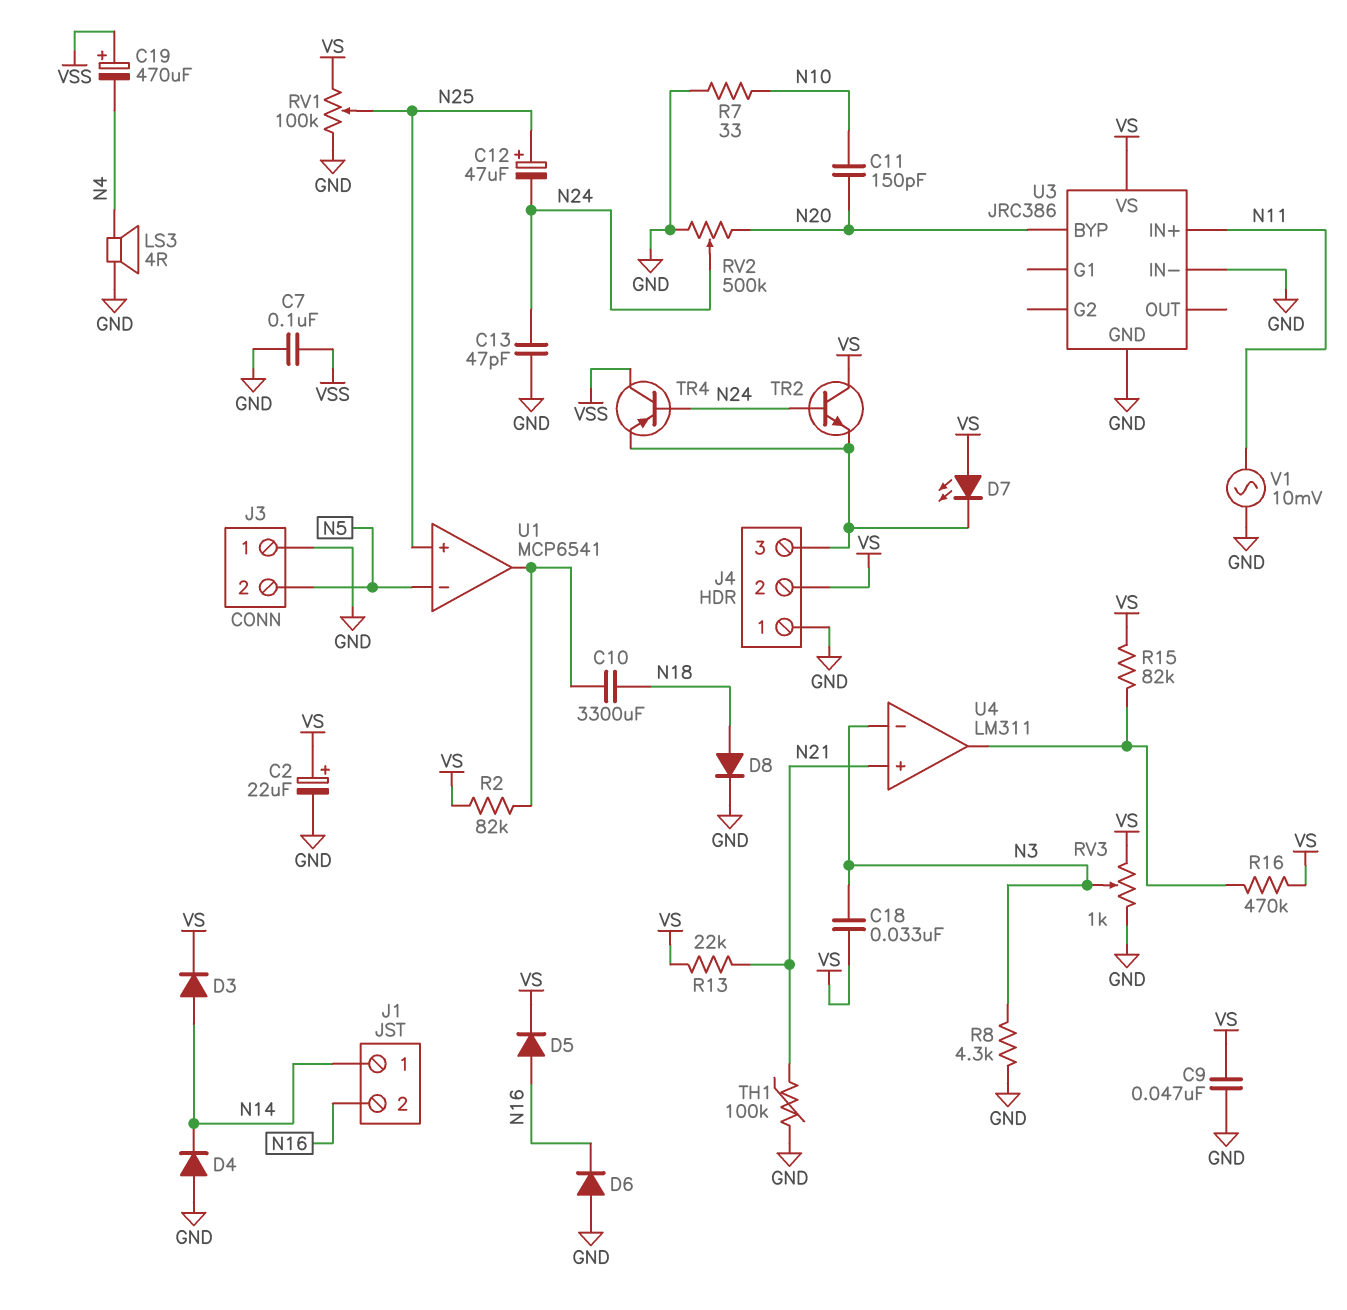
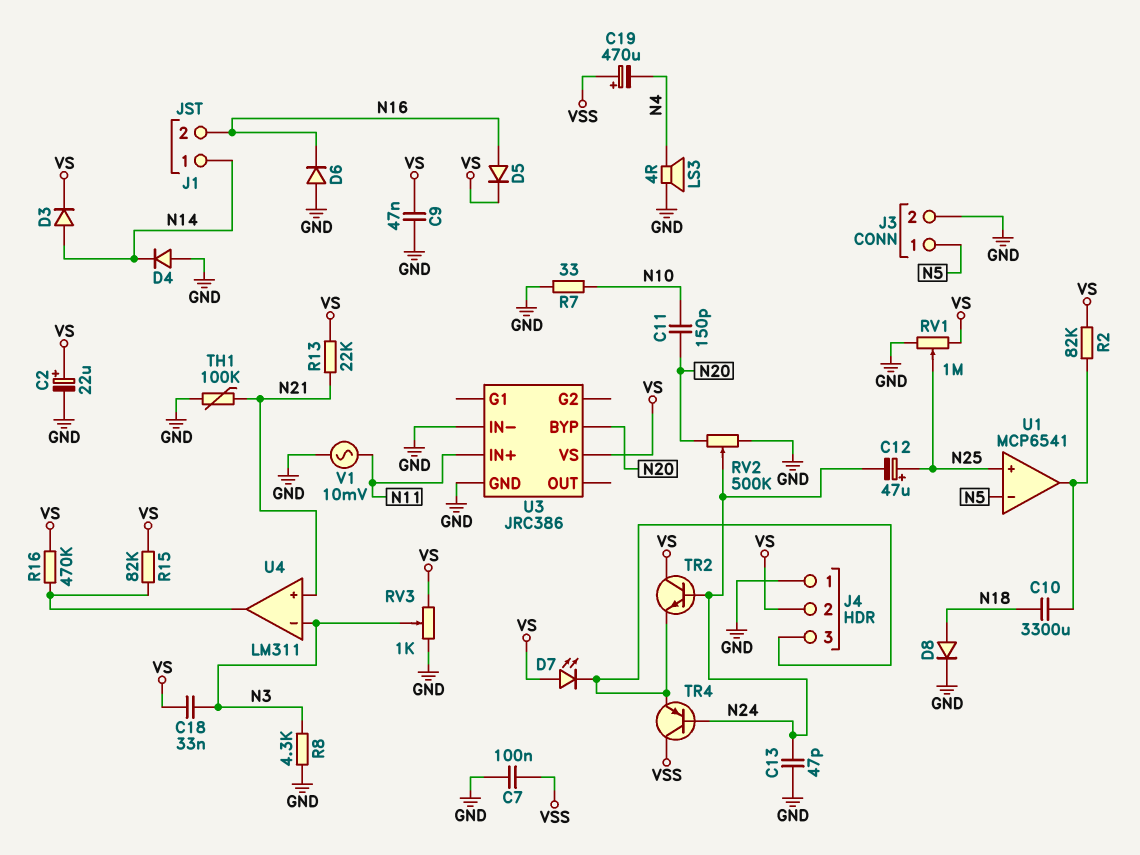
J3 pin 1: GND -> N5
J3 pin 2: N5 -> GND
RV1: 100k (GND, VS, wiper N25) -> 1M (GND, VS, wiper N25)

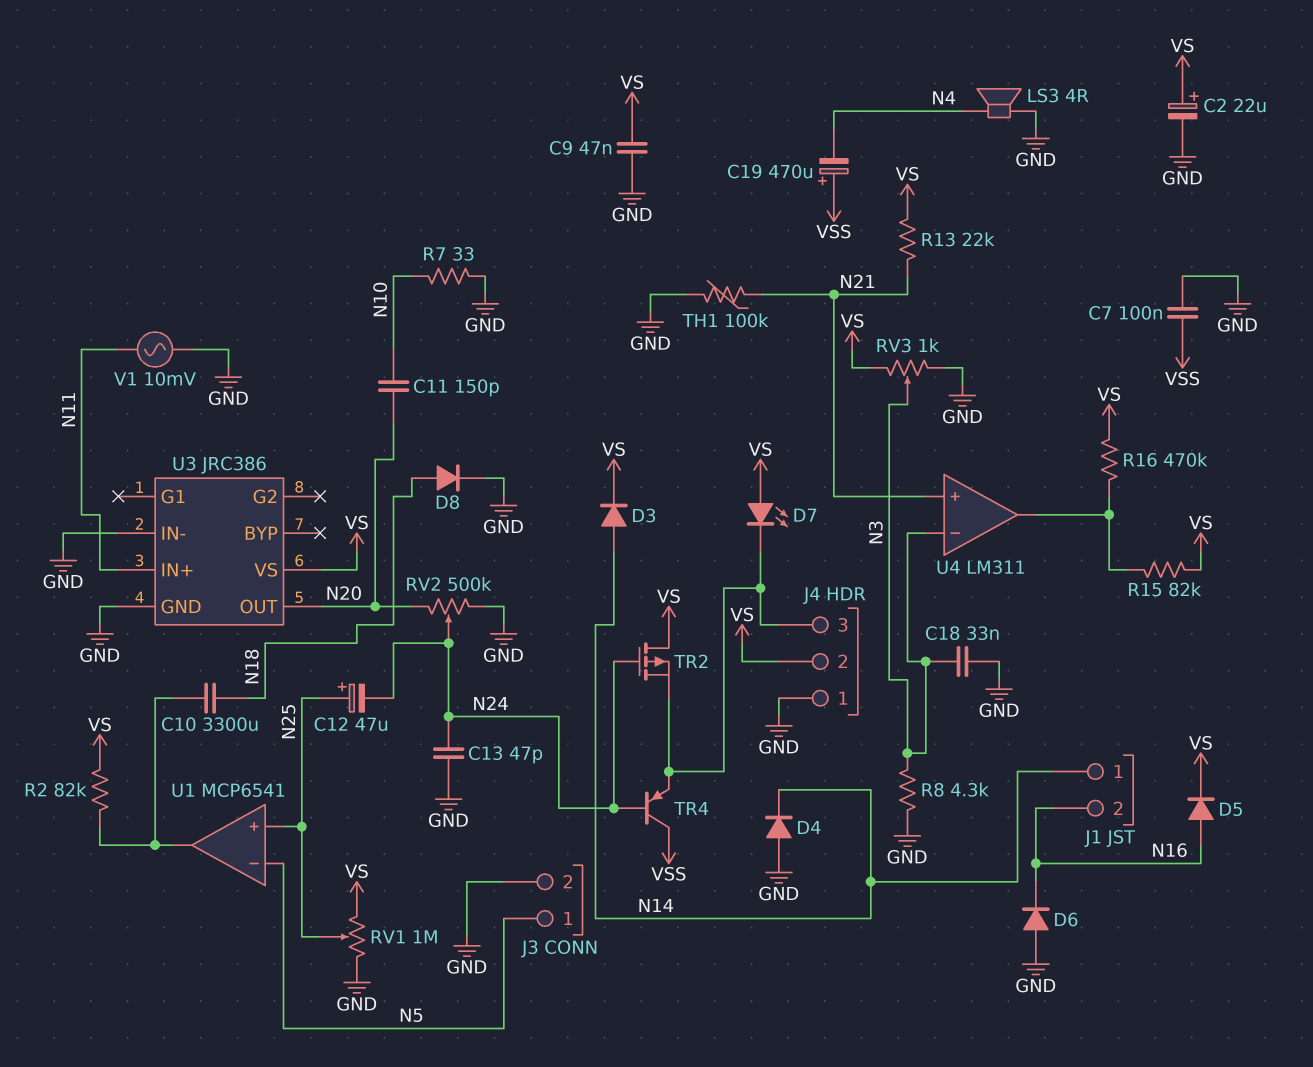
C18: 33nF (N3, VS) -> 33nF (GND, N3)
TR2: NPN (B N24, C VS, E J4/3) -> PMOS (G N24, D VS, S J4/3)
U3 pin BYP: N20 -> none
U3 pin OUT: none -> N20

